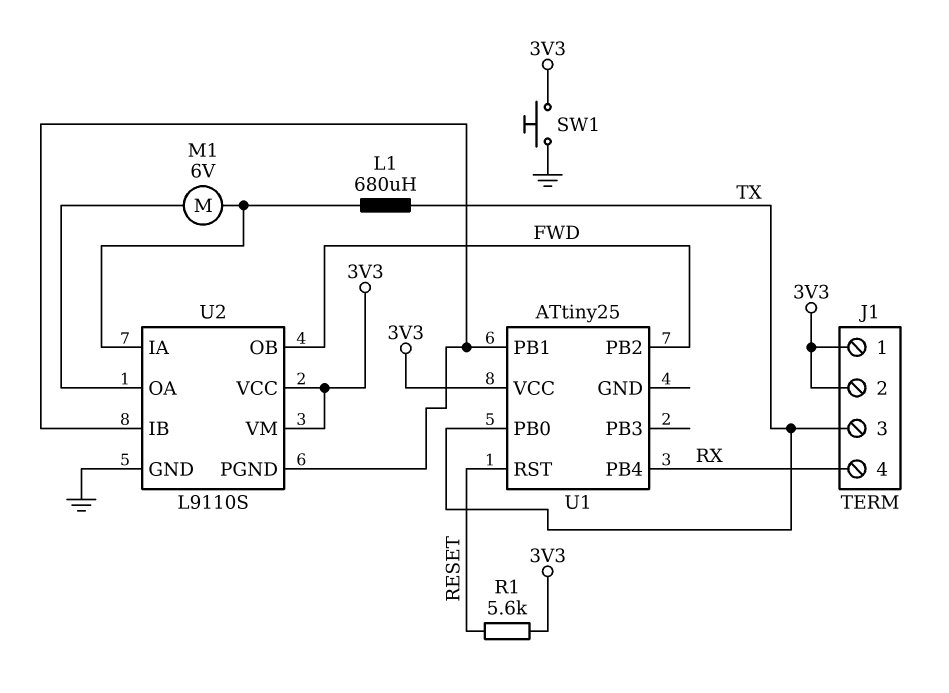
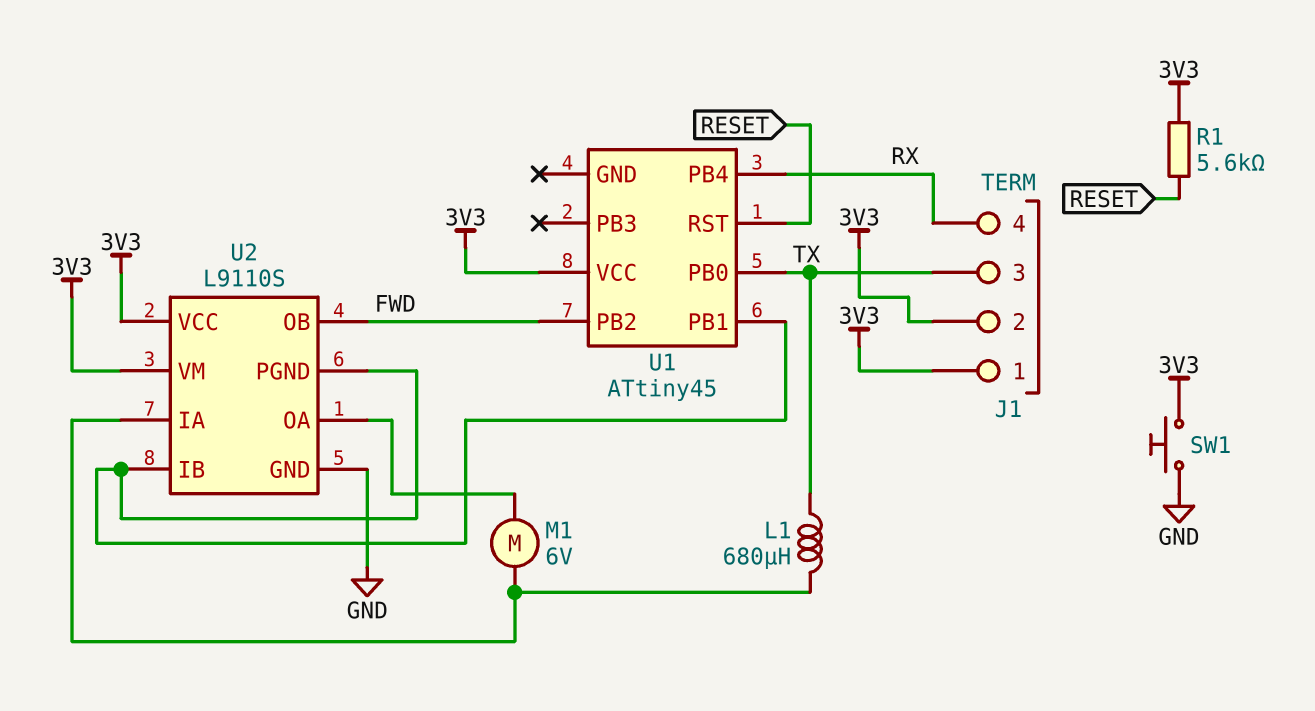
U1: ATtiny25 -> ATtiny45

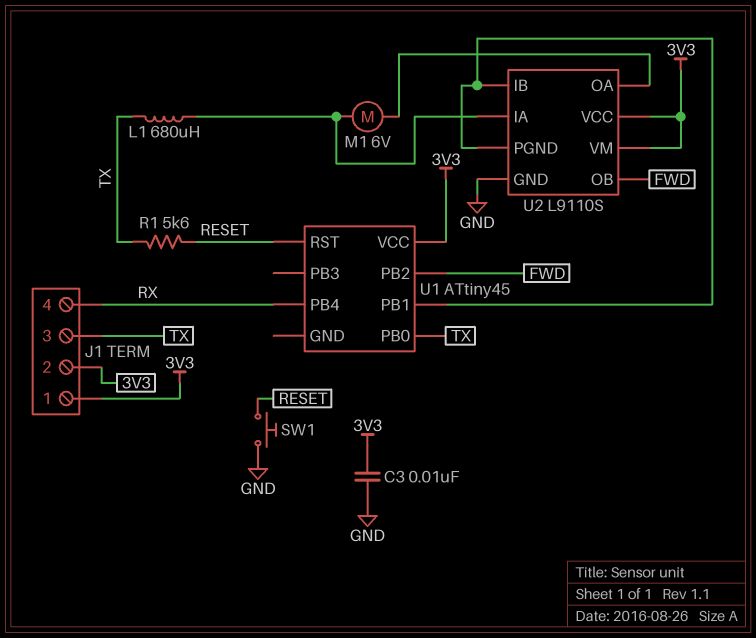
C3: none -> 10nF (3V3, GND)
R1: 5.6k (3V3, RESET) -> 5.6k (RESET, TX)
SW1: button (3V3, GND) -> button (GND, RESET)

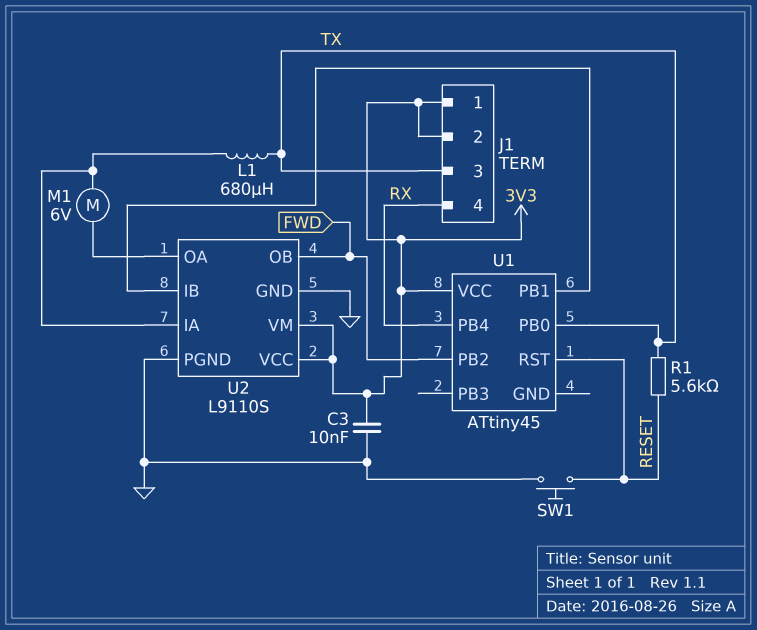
U2 pin PGND: U1/PB1 -> GND

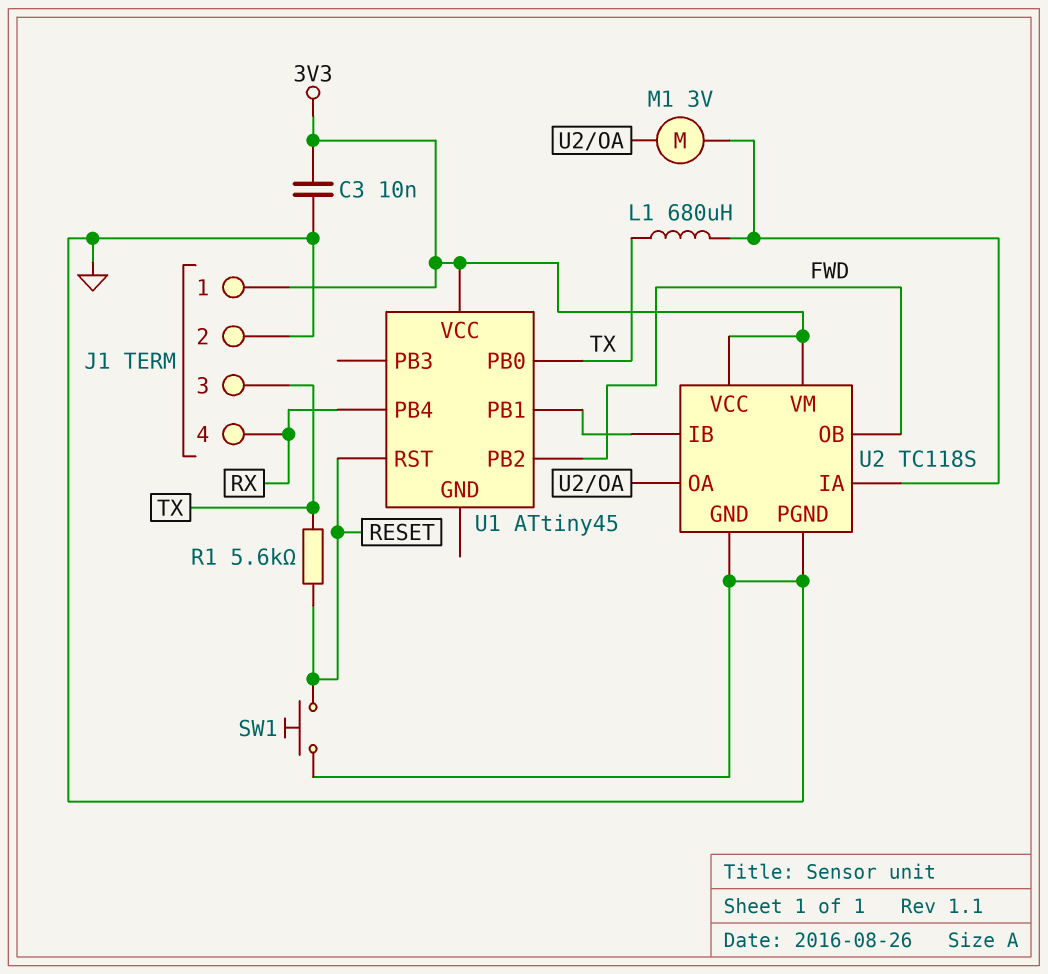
J1 pin 2: 3V3 -> GND
M1: motor 6V (U2/IA, U2/OA) -> motor 3V (U2/IA, U2/OA)
U2: L9110S -> TC118S

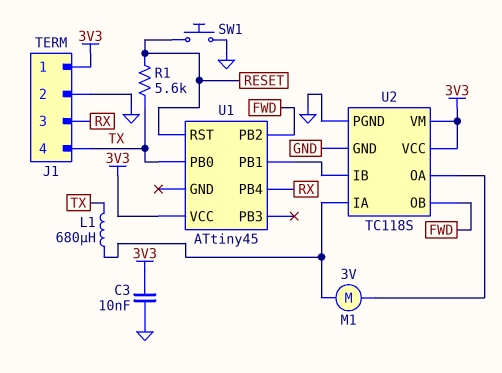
J1 pin 3: TX -> RX
J1 pin 4: RX -> TX

